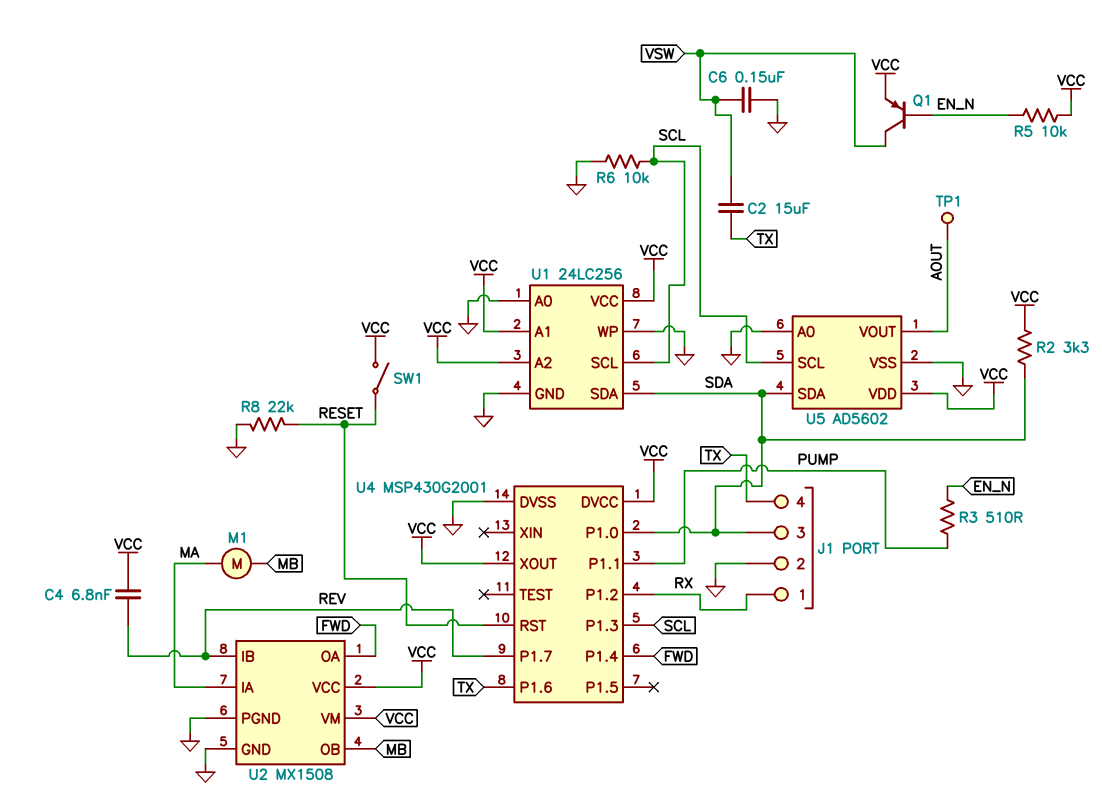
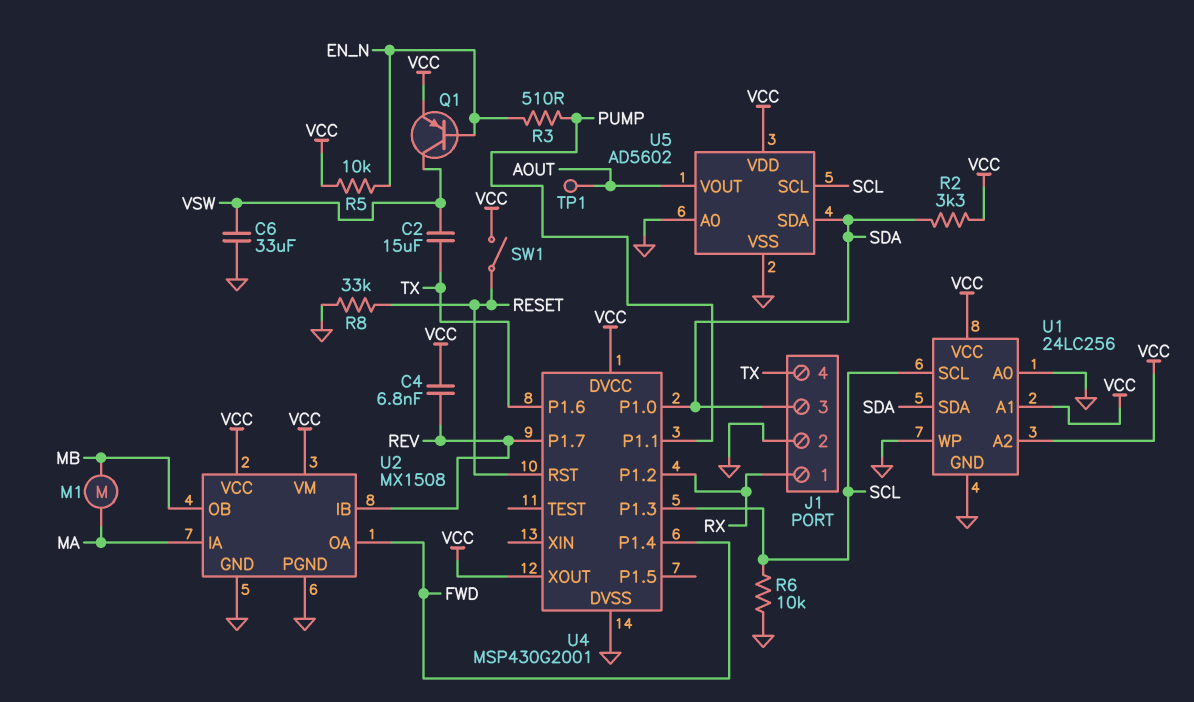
C6: 150nF (GND, VSW) -> 33uF (GND, VSW)
R8: 22k (GND, RESET) -> 33k (GND, RESET)

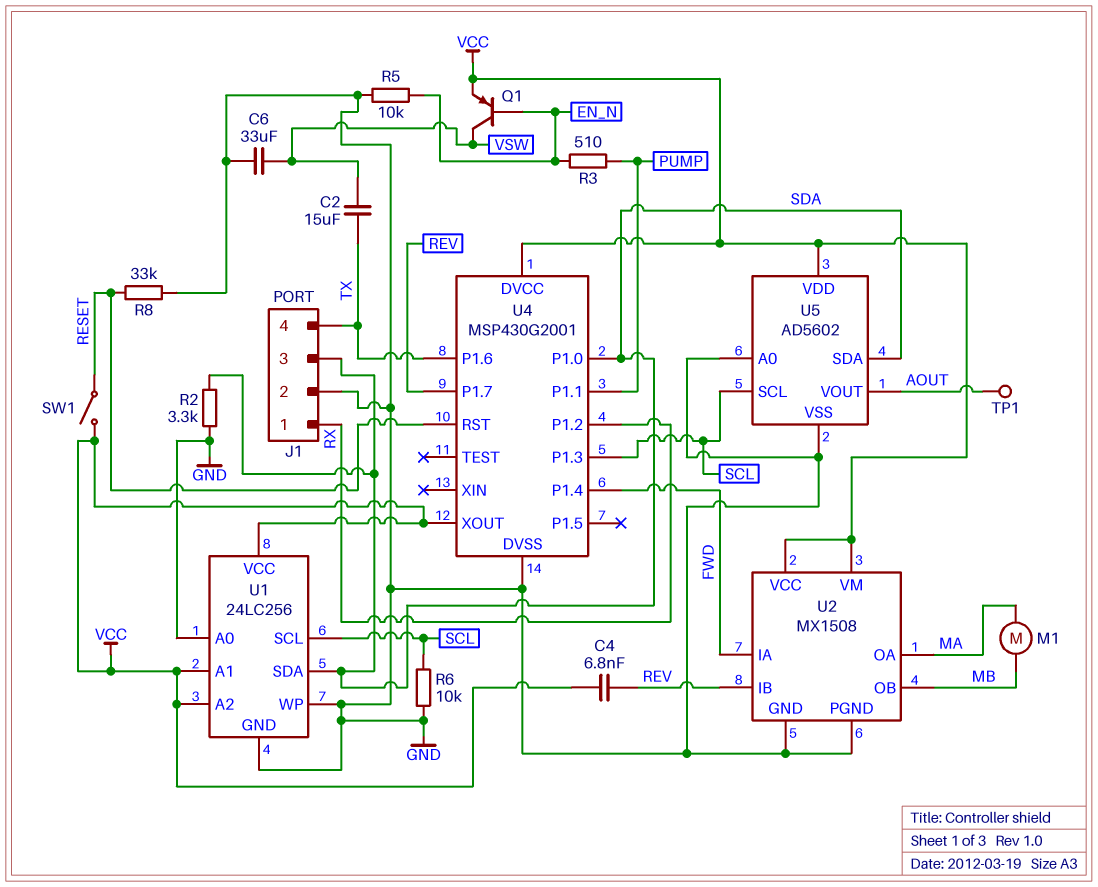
R2: 3.3k (SDA, VCC) -> 3.3k (GND, SDA)
R5: 10k (EN_N, VCC) -> 10k (EN_N, GND)
U2 pin IA: MA -> FWD
U2 pin OA: FWD -> MA

